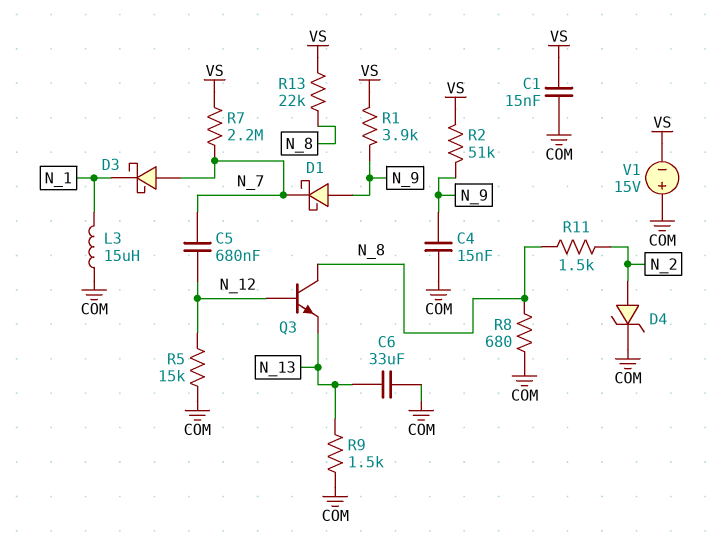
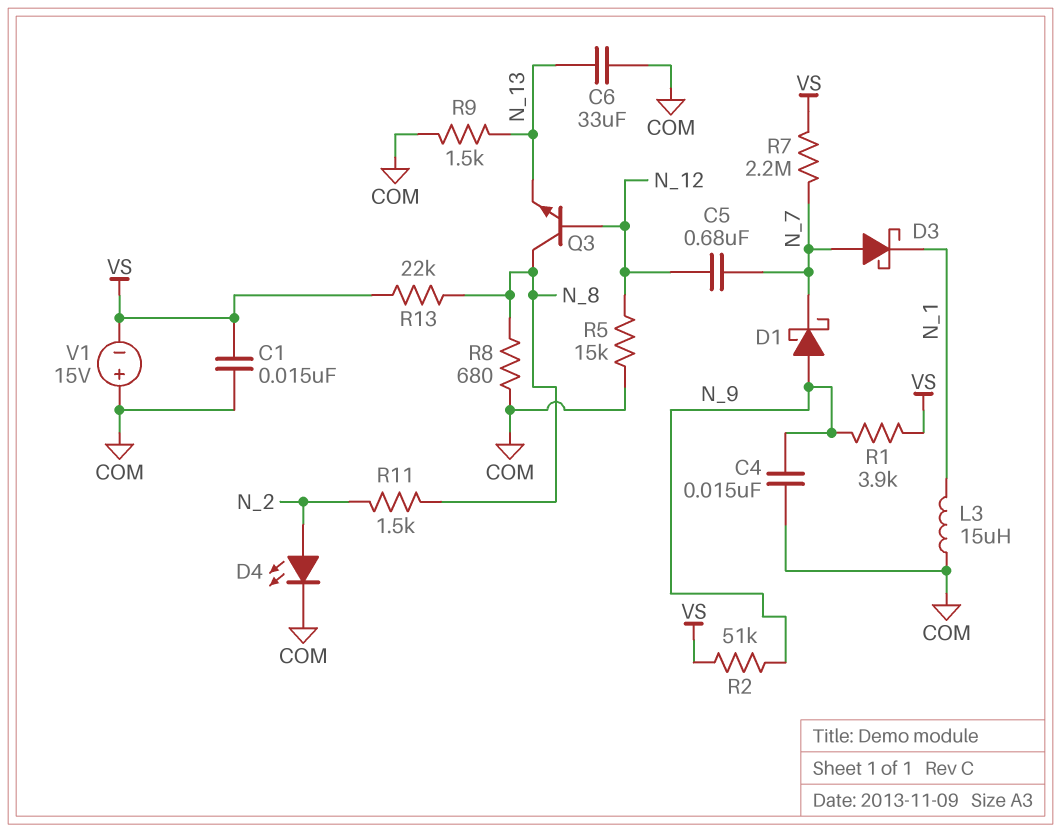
D4: zener (A N_2, K COM) -> LED (A N_2, K COM)

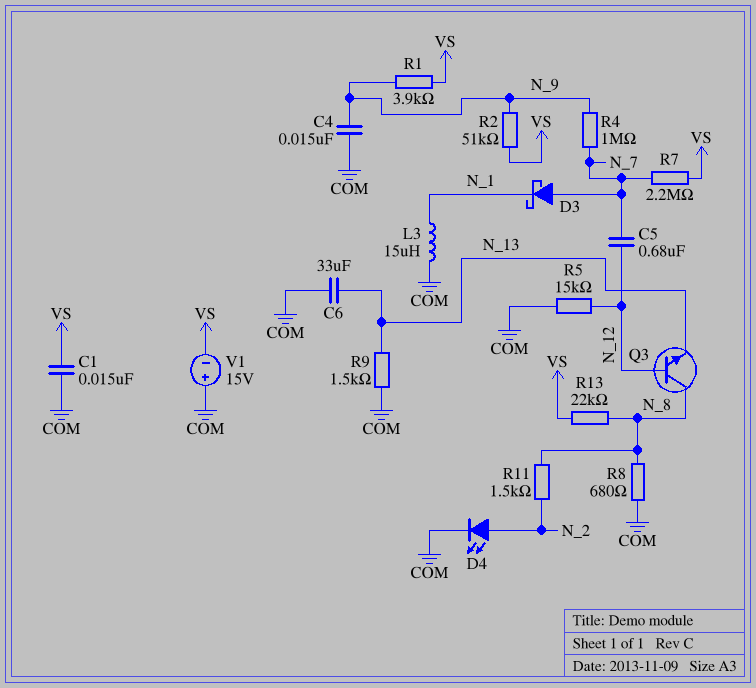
D1: schottky (A N_9, K N_7) -> none
R4: none -> 1M (N_7, N_9)

